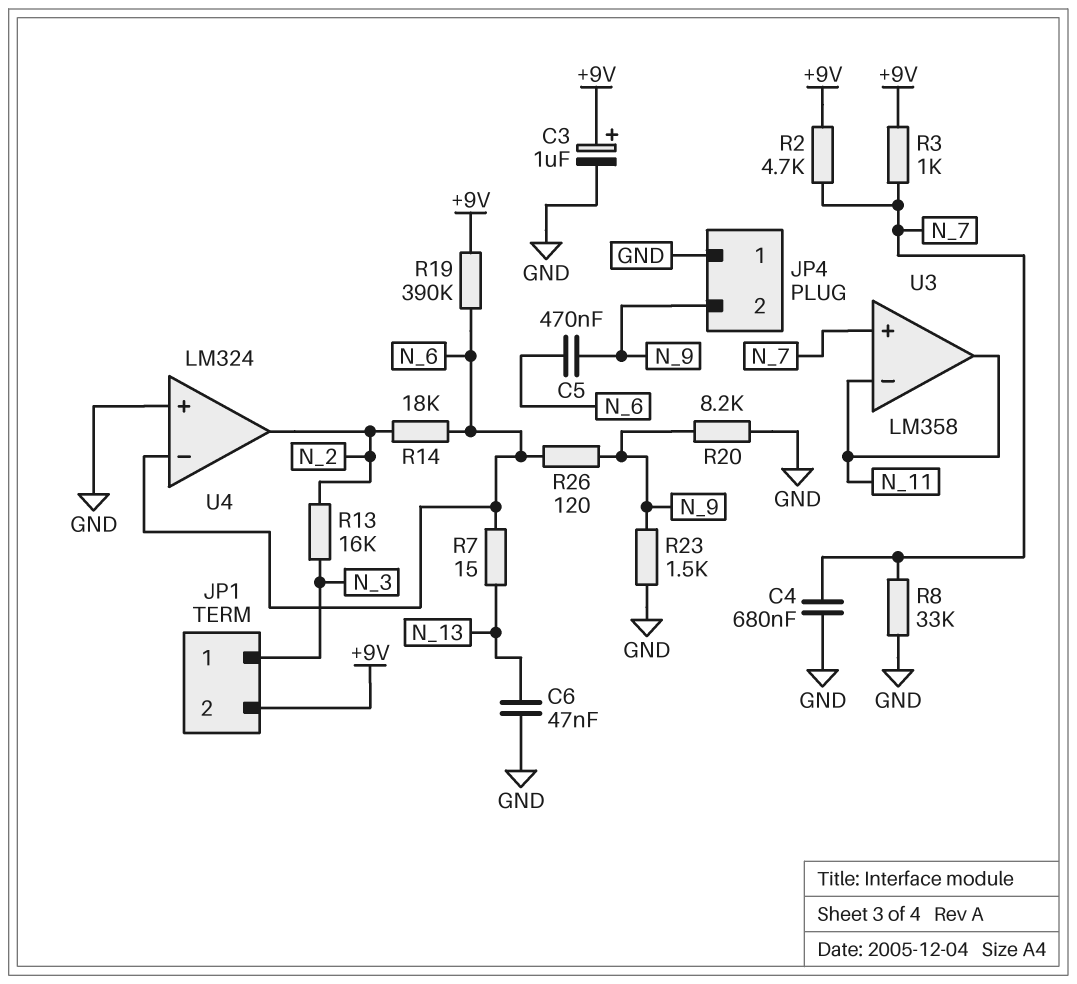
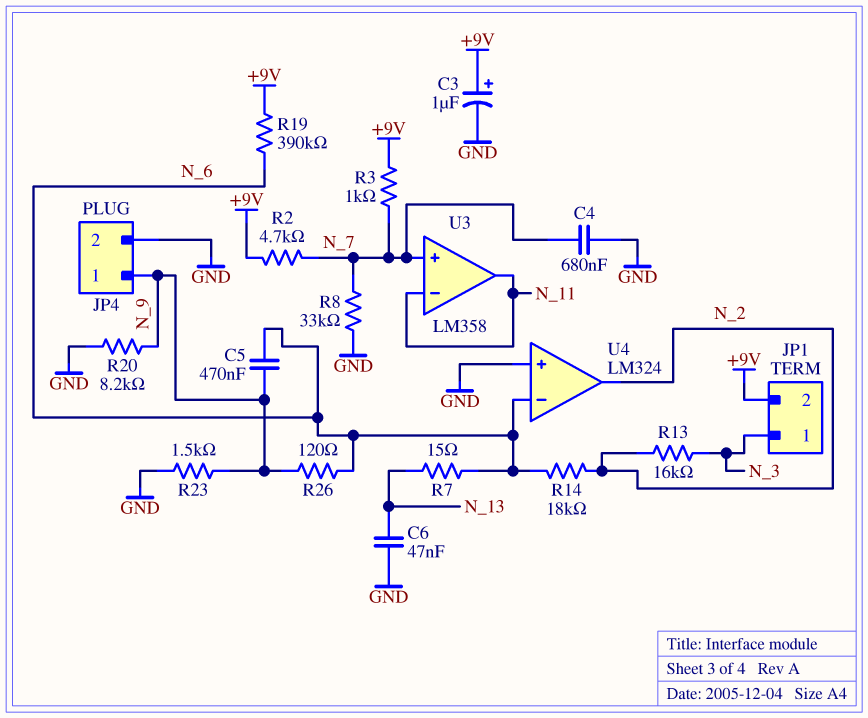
JP4 pin 1: GND -> N_9
JP4 pin 2: N_9 -> GND

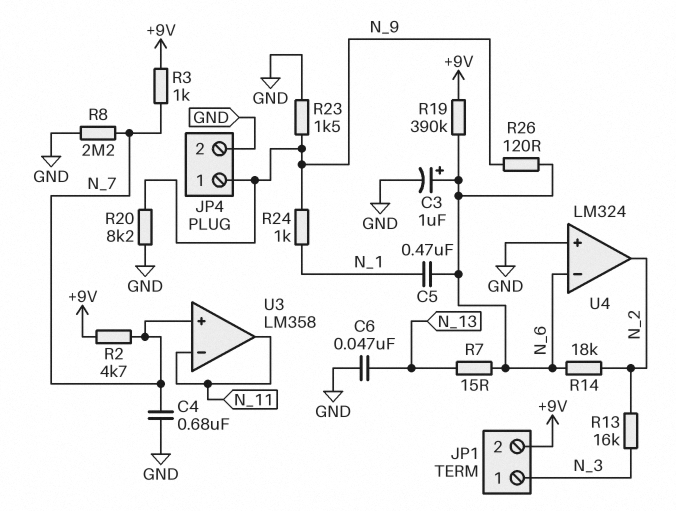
C3: 1uF (plus +9V, minus GND) -> 1uF (plus N_6, minus GND)
C5: 470nF (N_6, N_9) -> 470nF (N_1, N_6)
R8: 33k (GND, N_7) -> 2.2M (GND, N_7)
R24: none -> 1k (N_1, N_9)

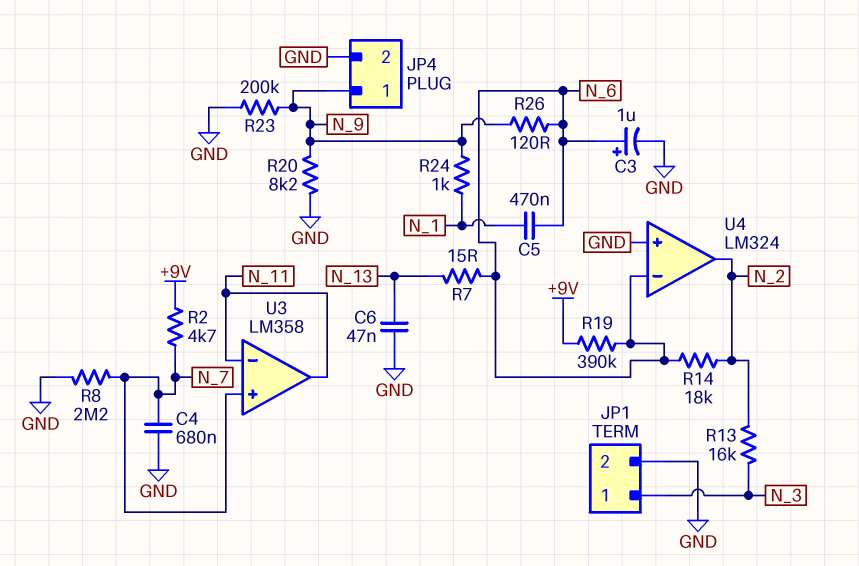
JP1 pin 2: +9V -> GND
R3: 1k (+9V, N_7) -> none
R23: 1.5k (GND, N_9) -> 200k (GND, N_9)

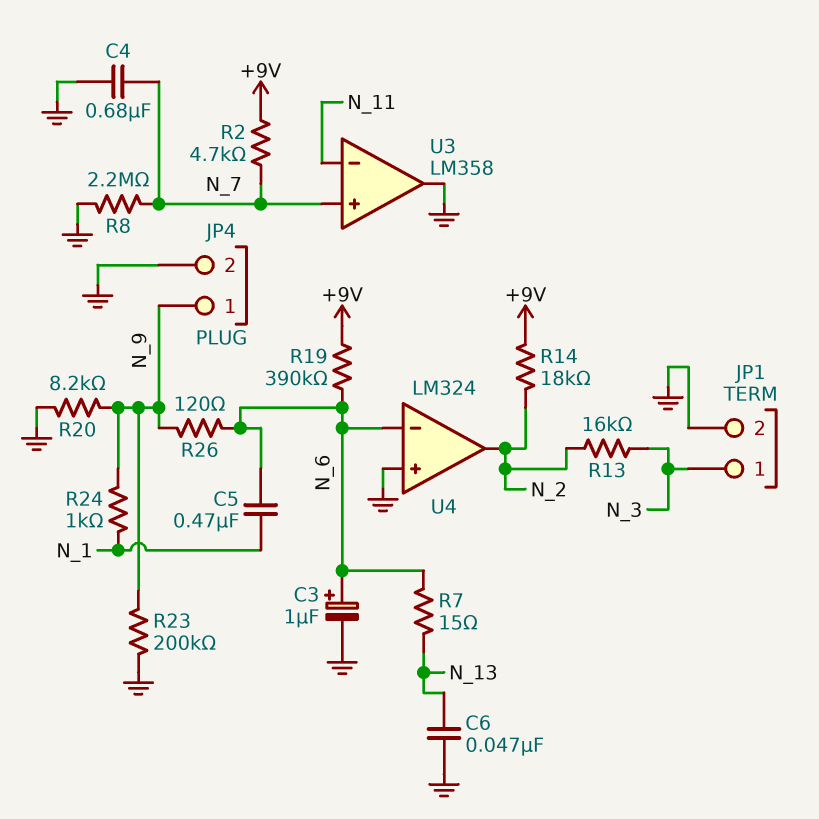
R14: 18k (N_2, N_6) -> 18k (+9V, N_2)
U3 pin out: N_11 -> GND

